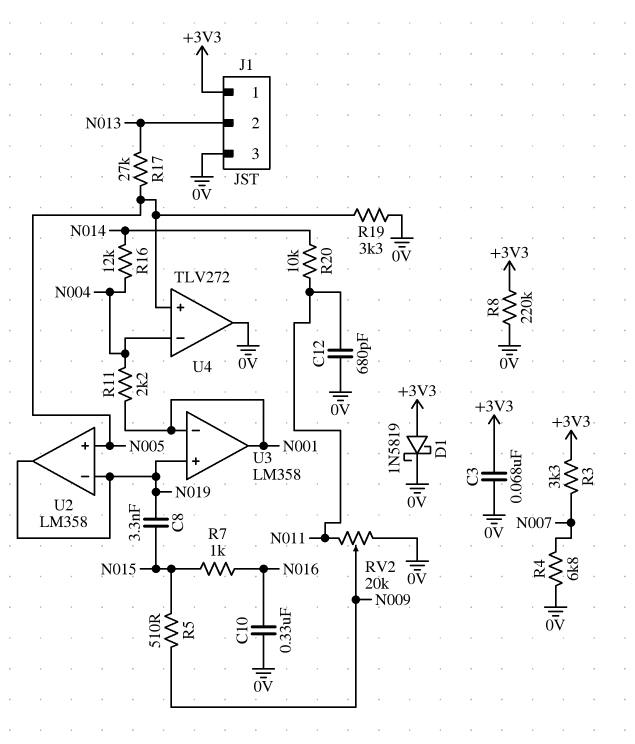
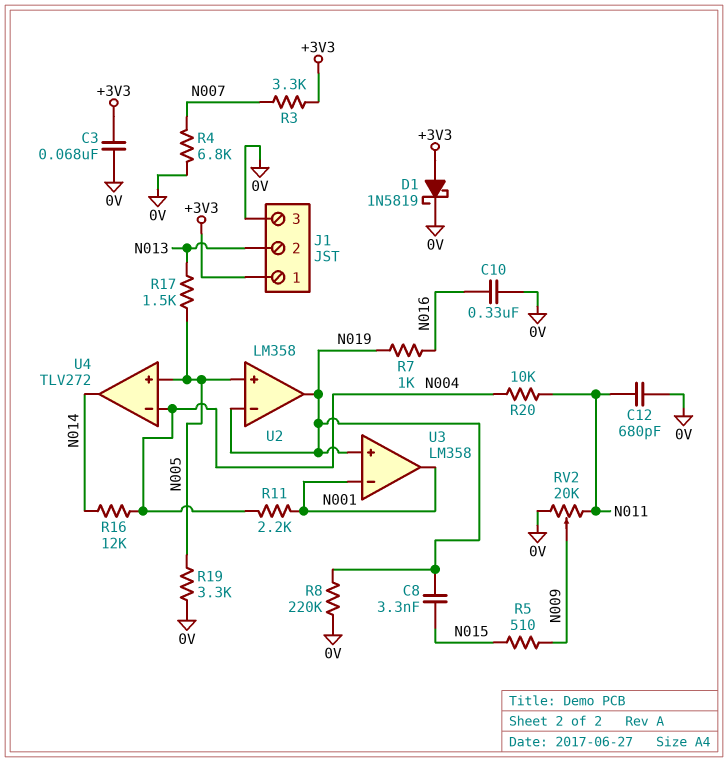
R7: 1k (N015, N016) -> 1k (N016, N019)
R8: 220k (+3V3, 0V) -> 220k (0V, N019)
R17: 27k (N005, N013) -> 1.5k (N005, N013)
R20: 10k (N011, N014) -> 10k (N004, N011)
U4 pin out: 0V -> N014

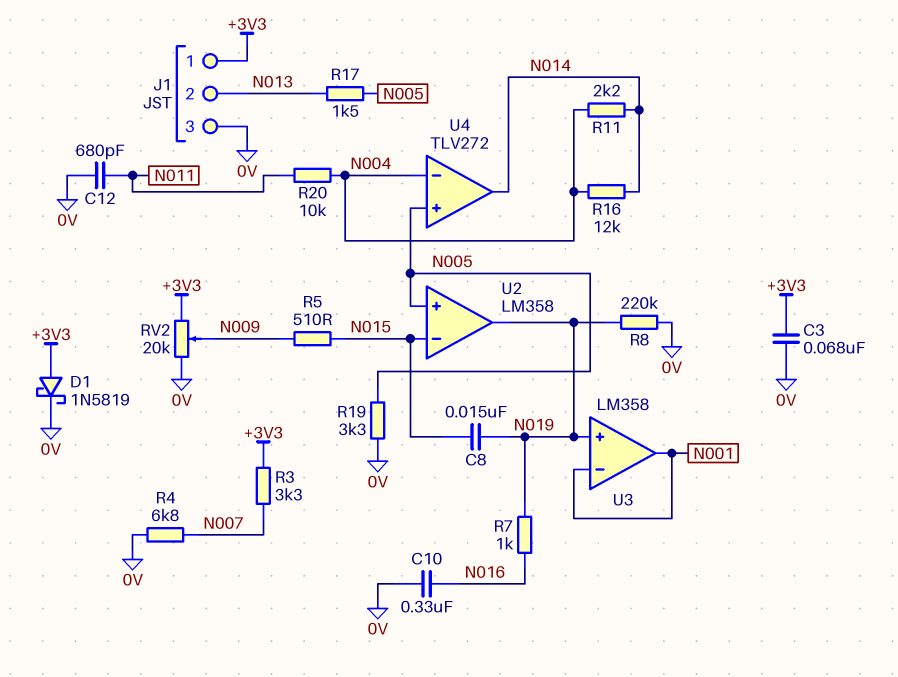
C8: 3.3nF (N015, N019) -> 15nF (N015, N019)
R11: 2.2k (N001, N004) -> 2.2k (N004, N014)
RV2: 20k (0V, N011, wiper N009) -> 20k (+3V3, 0V, wiper N009)
U2 pin in-: N019 -> N015

